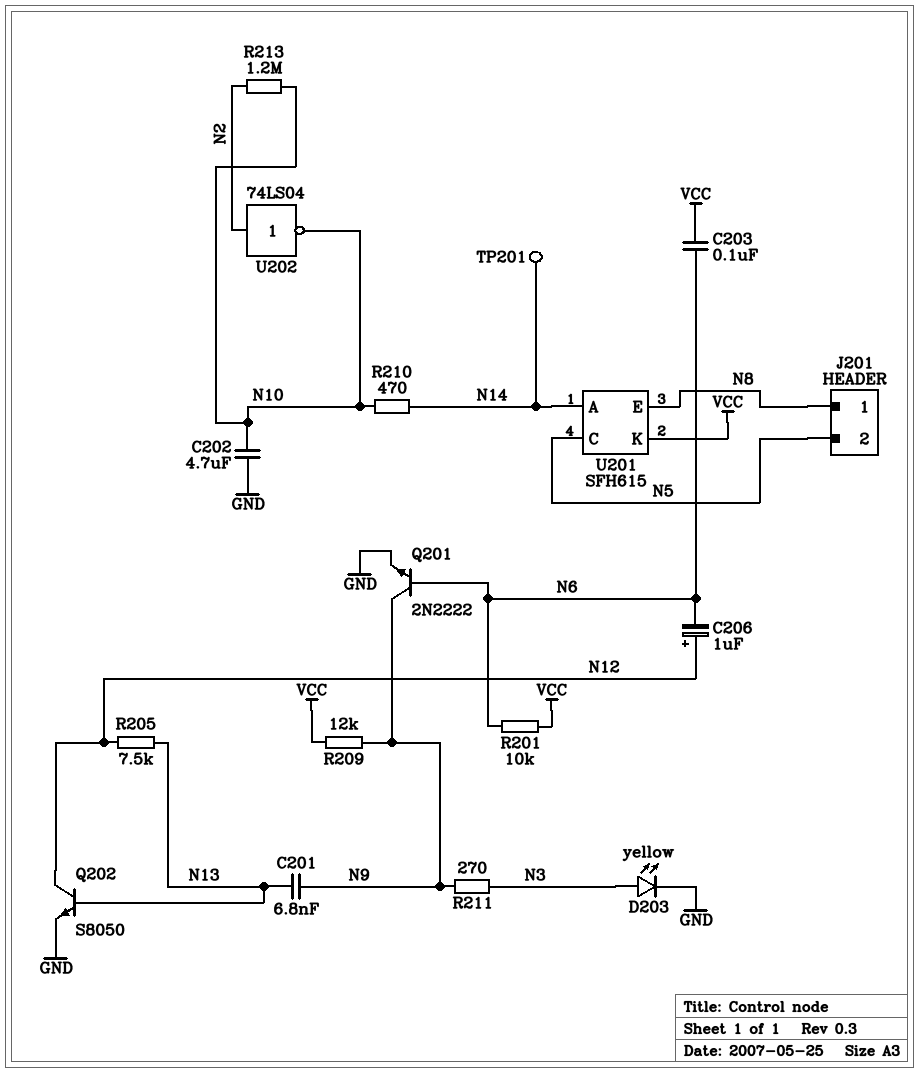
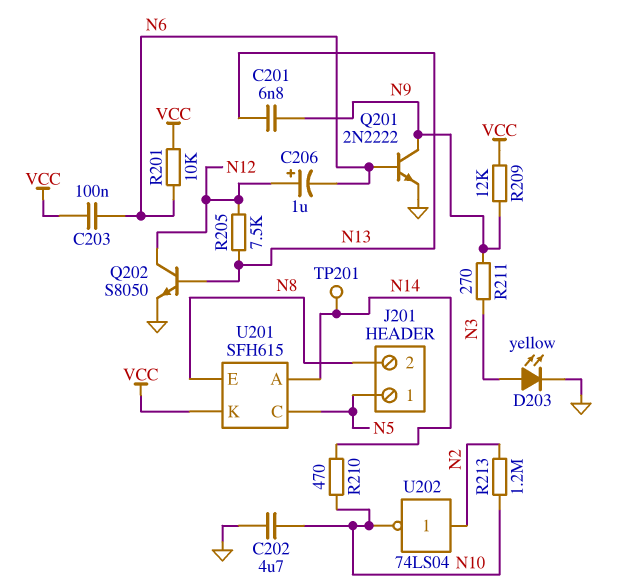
J201 pin 1: N8 -> N5
J201 pin 2: N5 -> N8

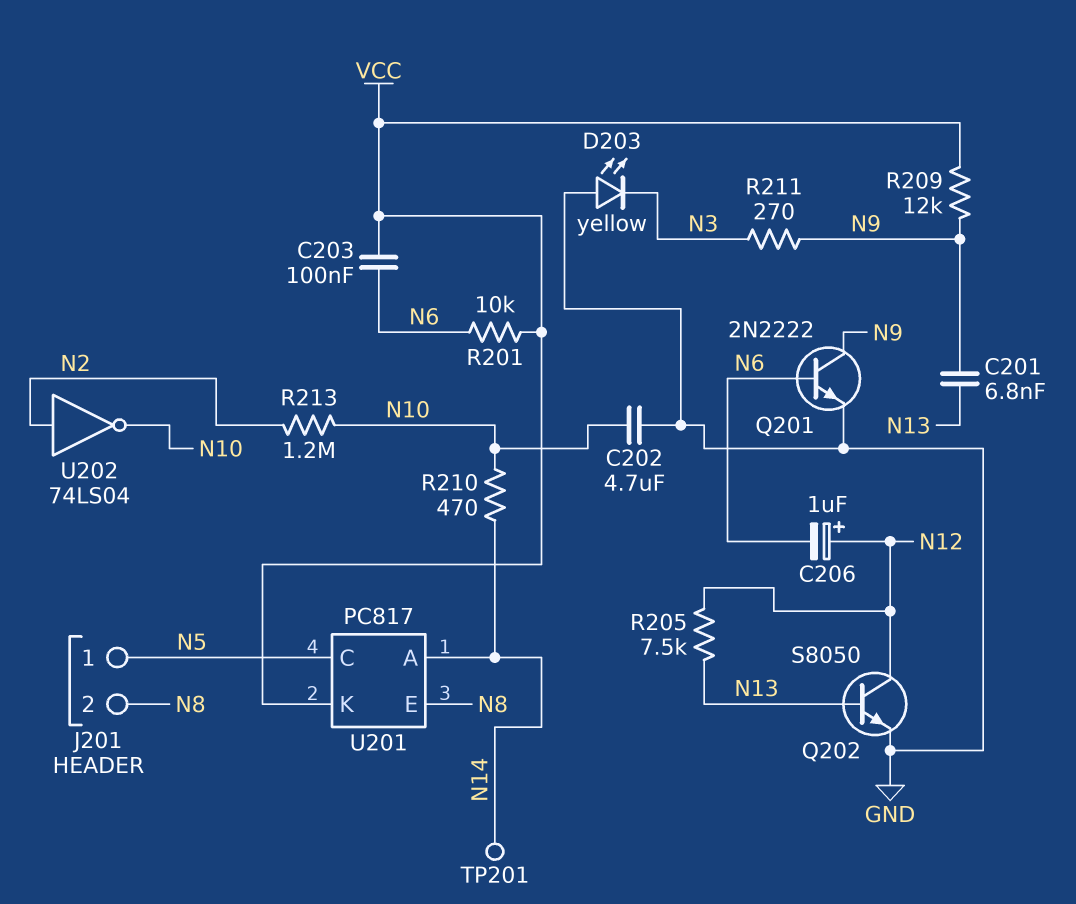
D203: LED yellow (A N3, K GND) -> LED yellow (A GND, K N3)
U201: SFH615 -> PC817

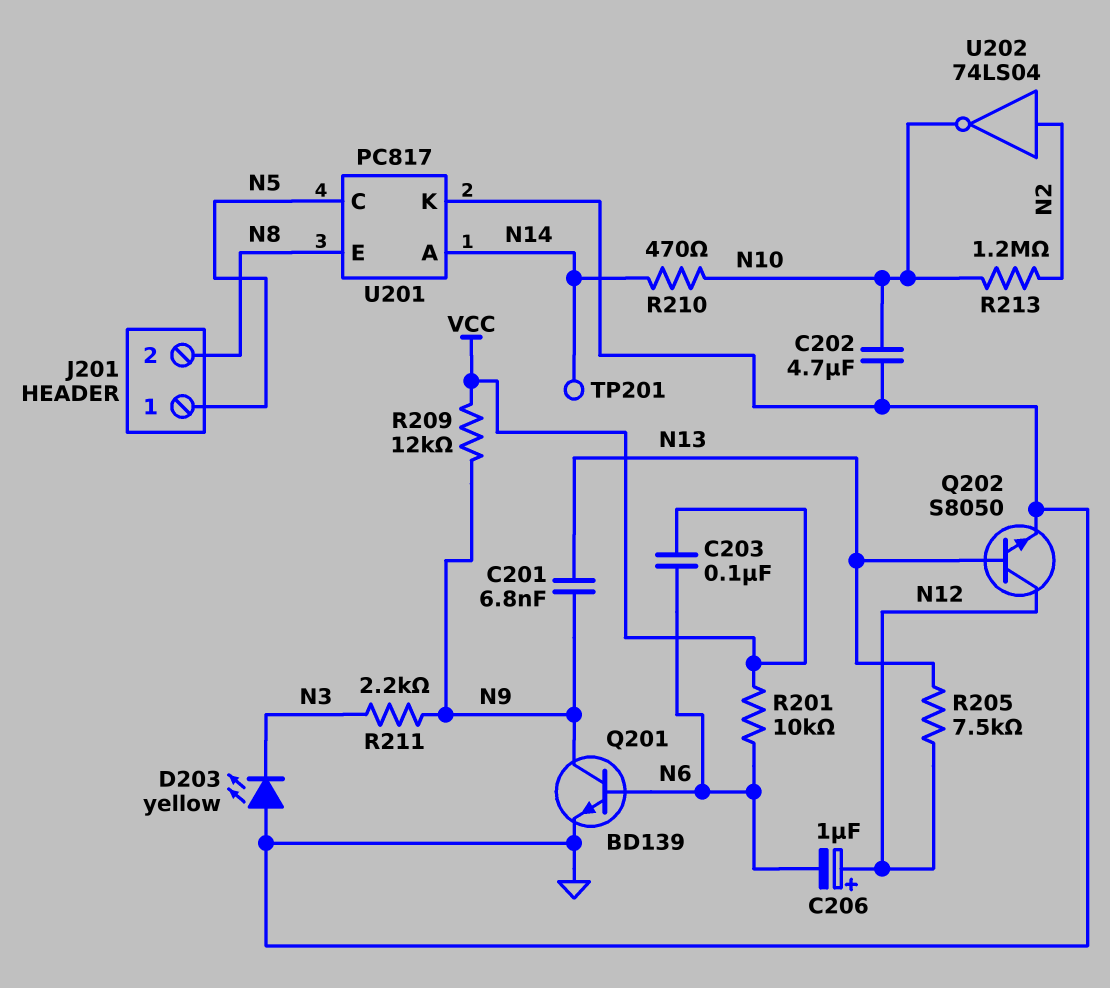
Q201: NPN 2N2222 (B N6, C N9, E GND) -> NPN BD139 (B N6, C N9, E GND)
R211: 270 (N3, N9) -> 2.2k (N3, N9)
U201 pin K: VCC -> GND

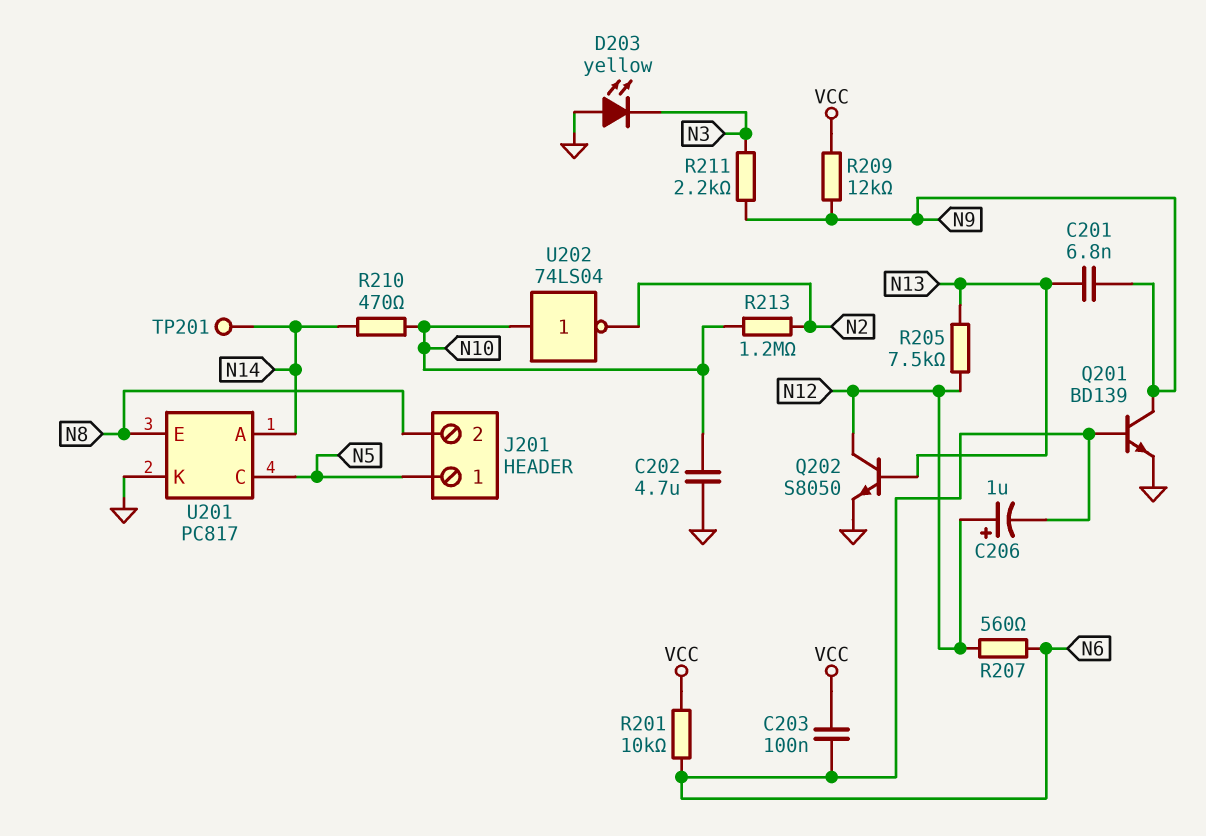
R207: none -> 560 (N6, N12)
U202: NOT 74LS04 (in N2, out N10) -> NOT 74LS04 (in N10, out N2)

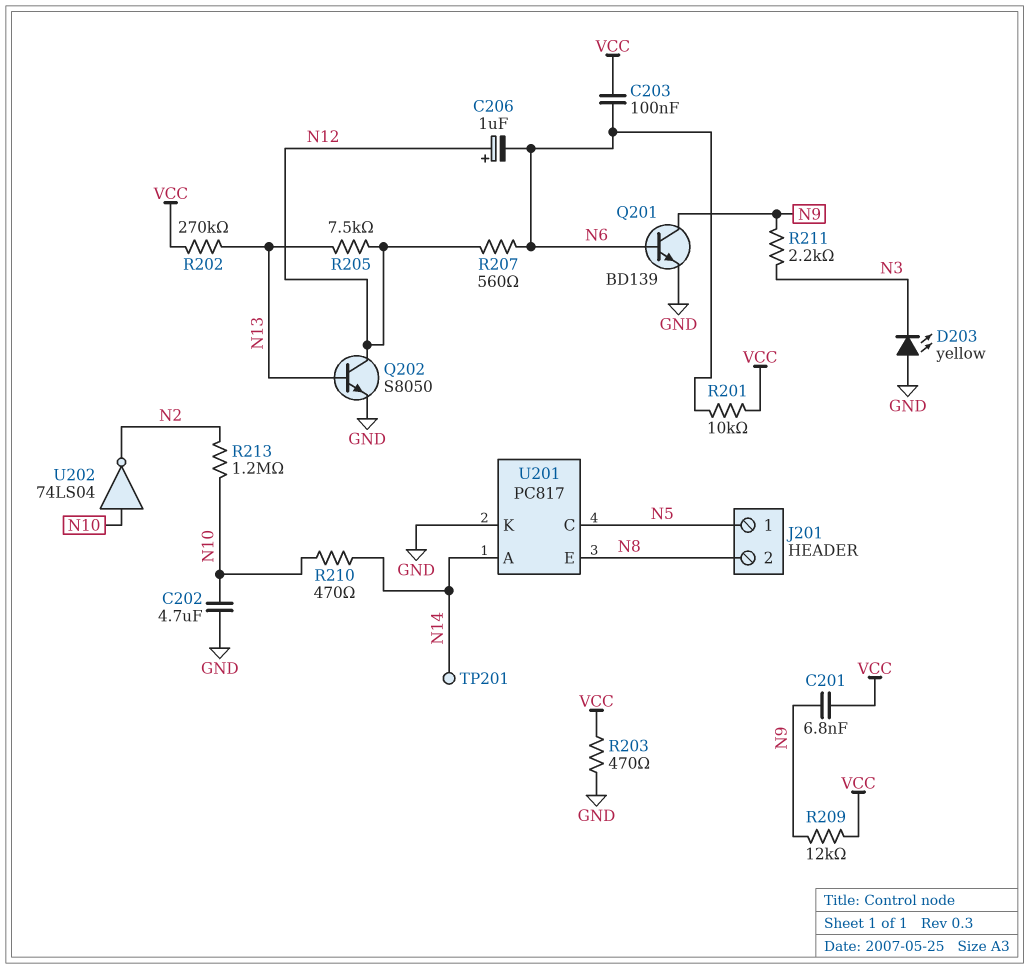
C201: 6.8nF (N9, N13) -> 6.8nF (N9, VCC)
R202: none -> 270k (N13, VCC)
R203: none -> 470 (GND, VCC)

